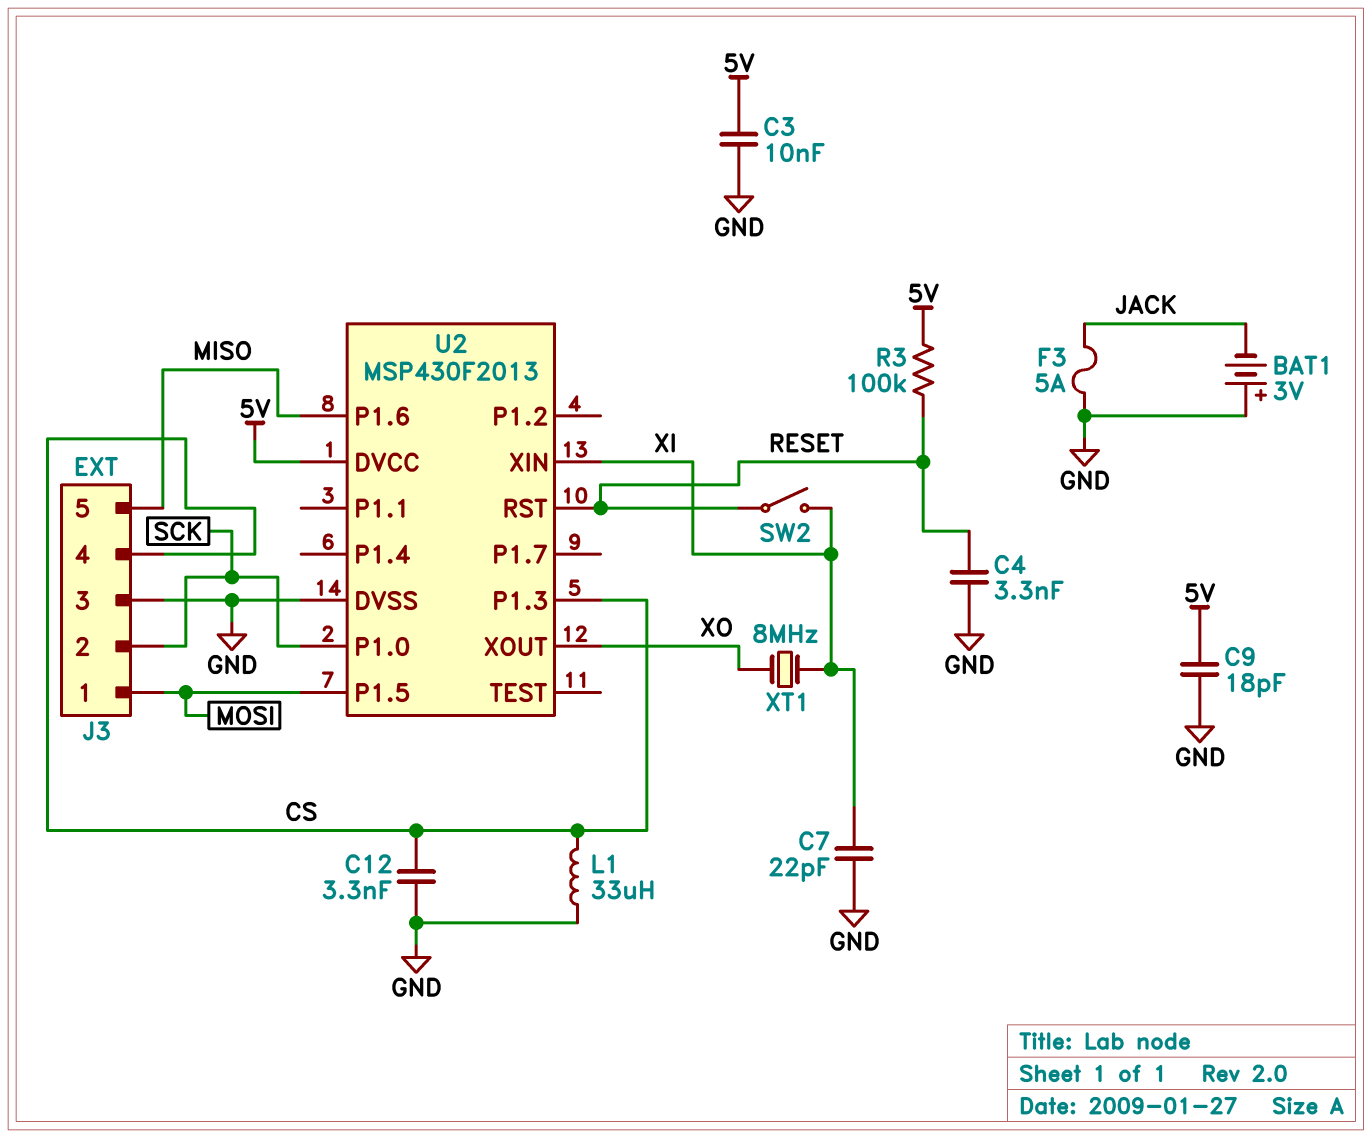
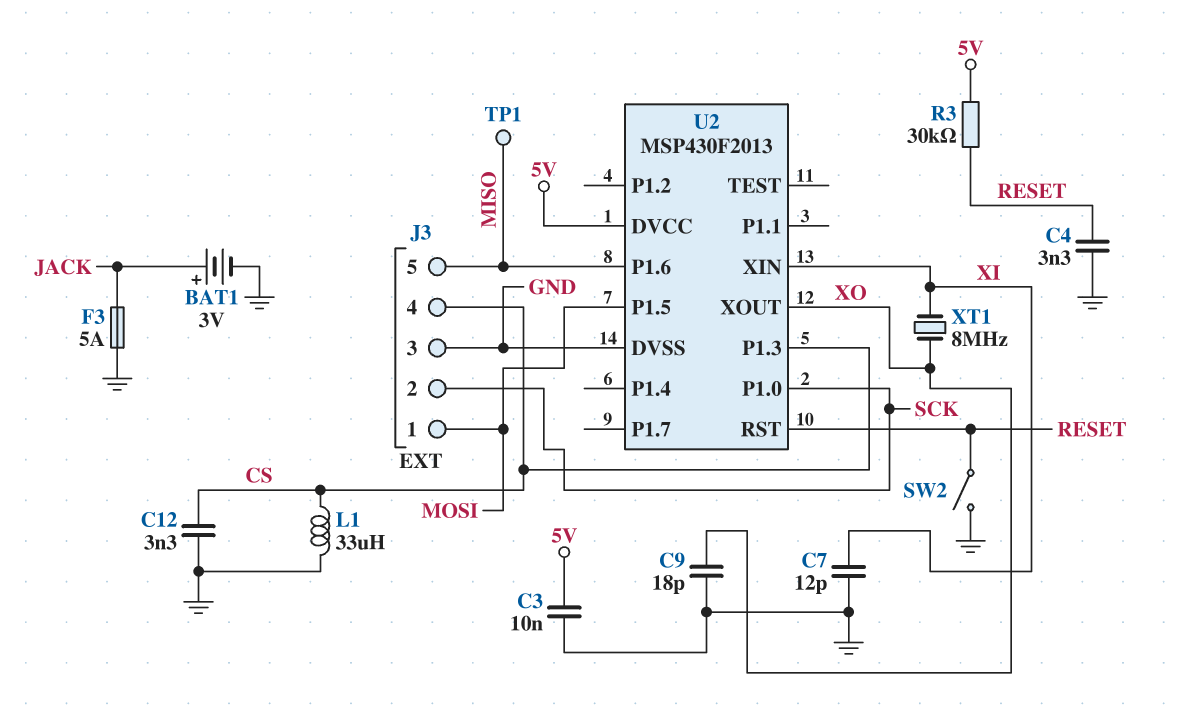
BAT1: 3V (plus GND, minus JACK) -> 3V (plus JACK, minus GND)
C7: 22pF (GND, XI) -> 12pF (GND, XI)
C9: 18pF (5V, GND) -> 18pF (GND, XO)
R3: 100k (5V, RESET) -> 30k (5V, RESET)
SW2: switch (RESET, XI) -> switch (GND, RESET)
TP1: none -> test point (MISO)

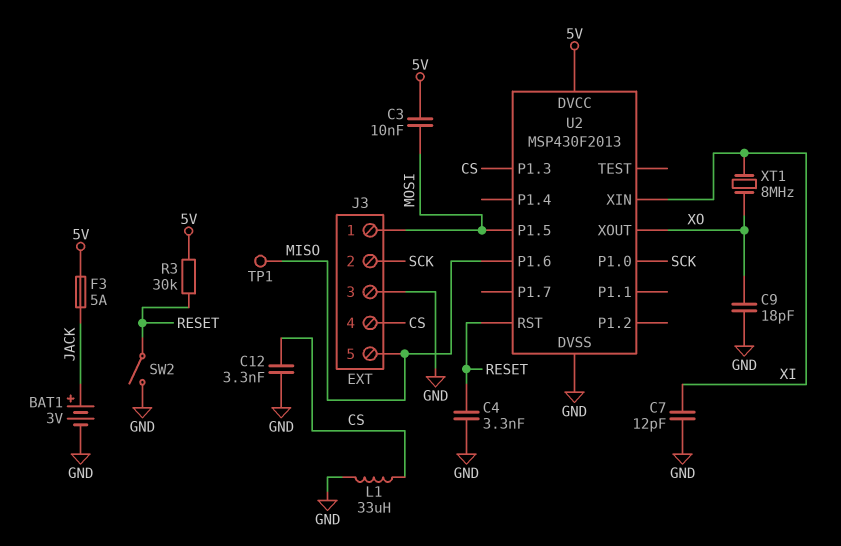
C3: 10nF (5V, GND) -> 10nF (5V, MOSI)
F3: 5A (GND, JACK) -> 5A (5V, JACK)

